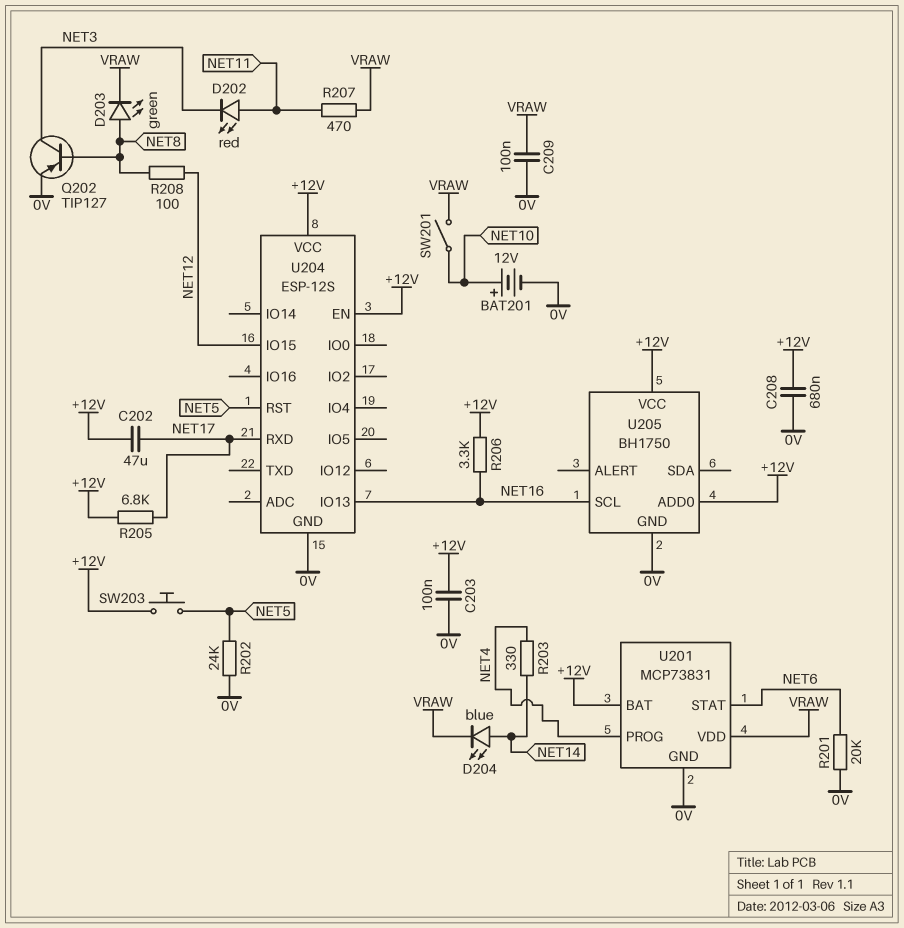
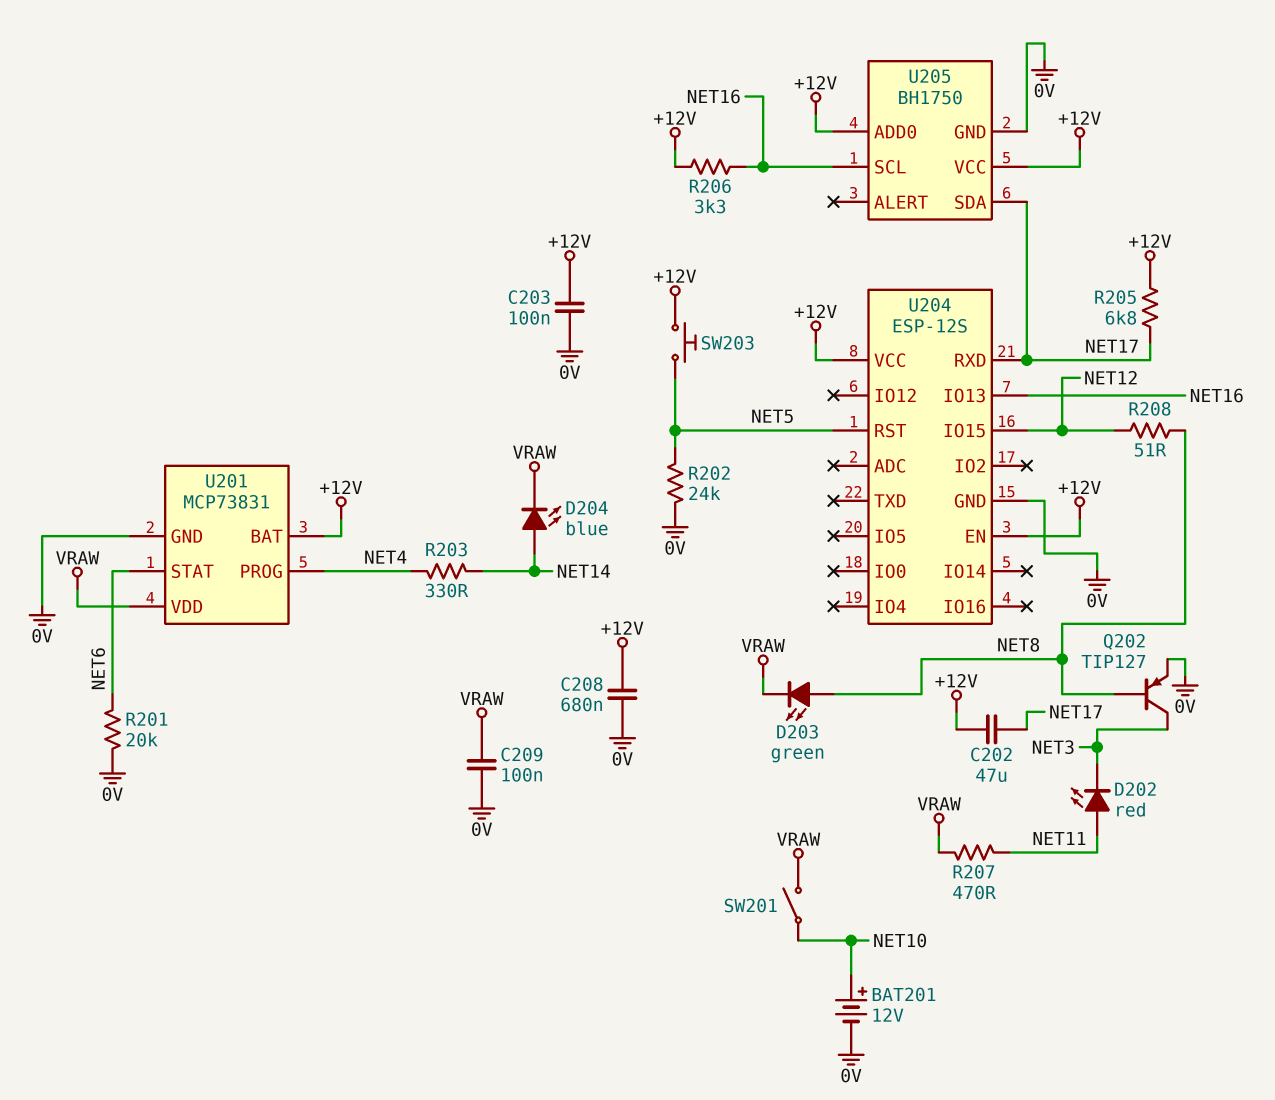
R208: 100 (NET8, NET12) -> 51 (NET8, NET12)
U205 pin SDA: none -> NET17

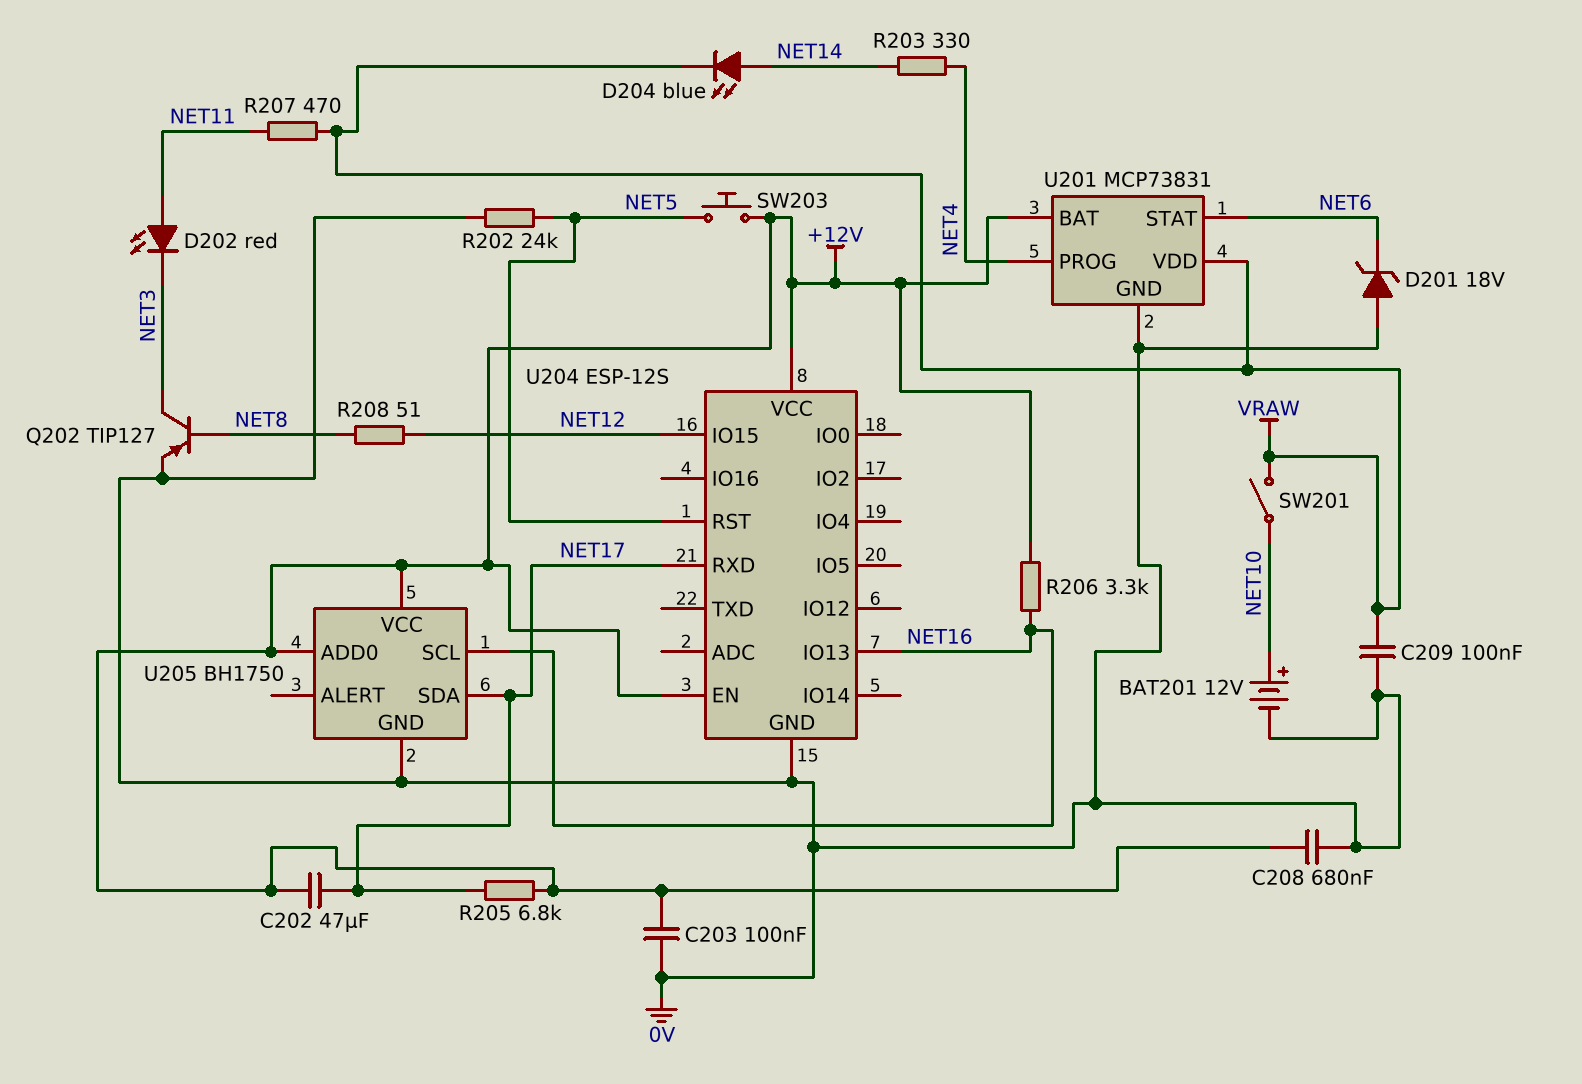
D201: none -> zener 18V (A 0V, K NET6)
D203: LED green (A NET8, K VRAW) -> none
R201: 20k (0V, NET6) -> none

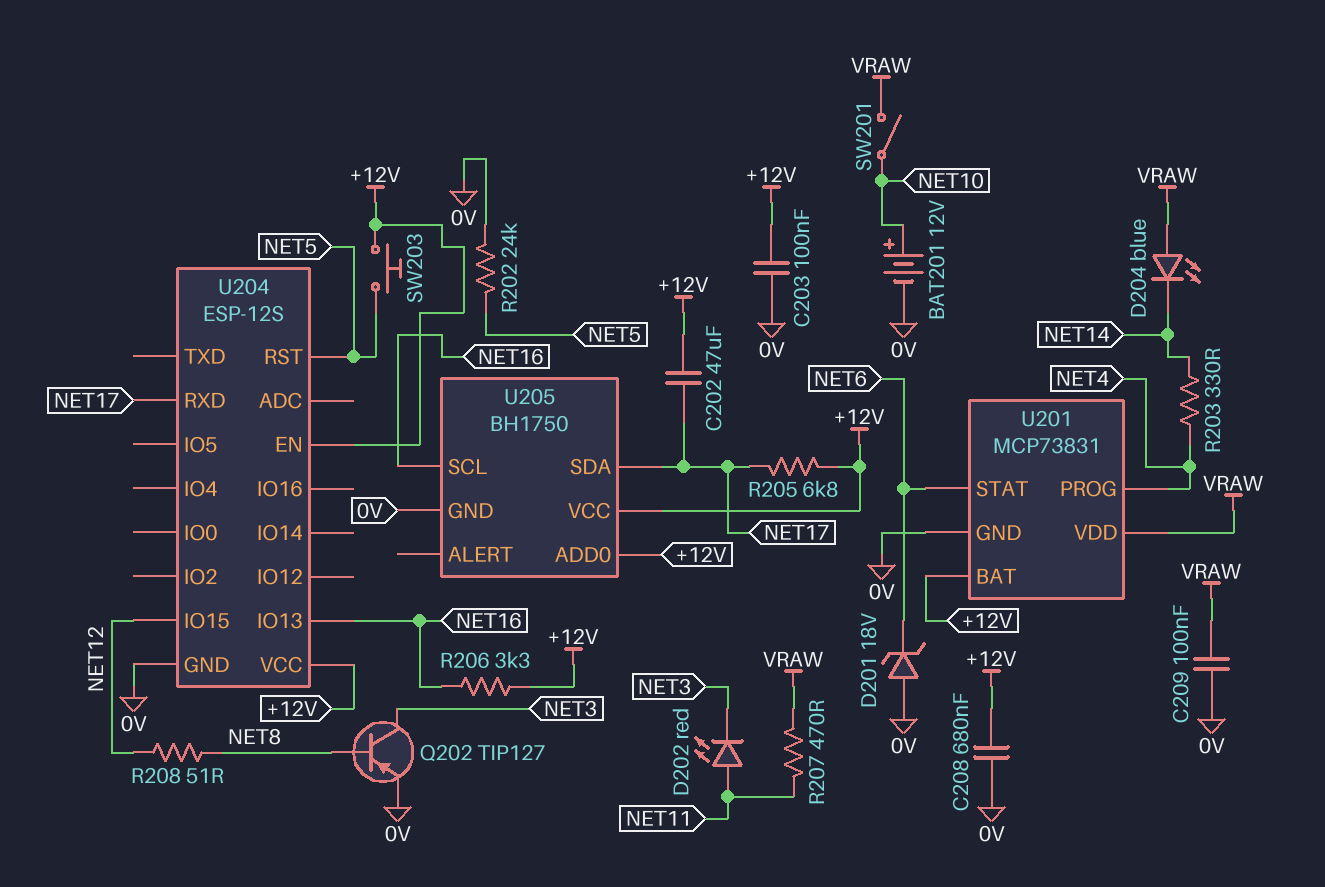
D204: LED blue (A NET14, K VRAW) -> LED blue (A VRAW, K NET14)

